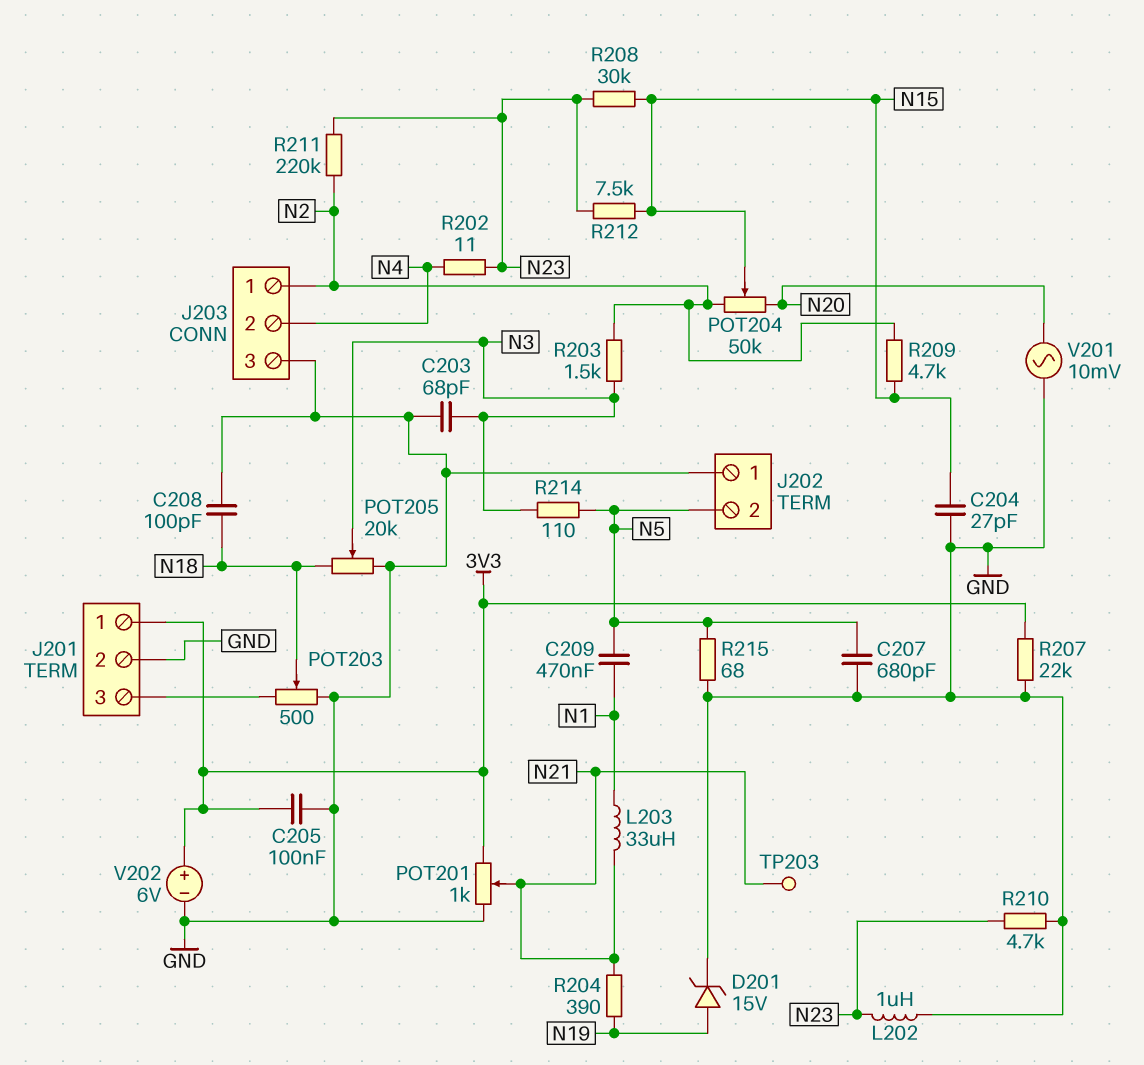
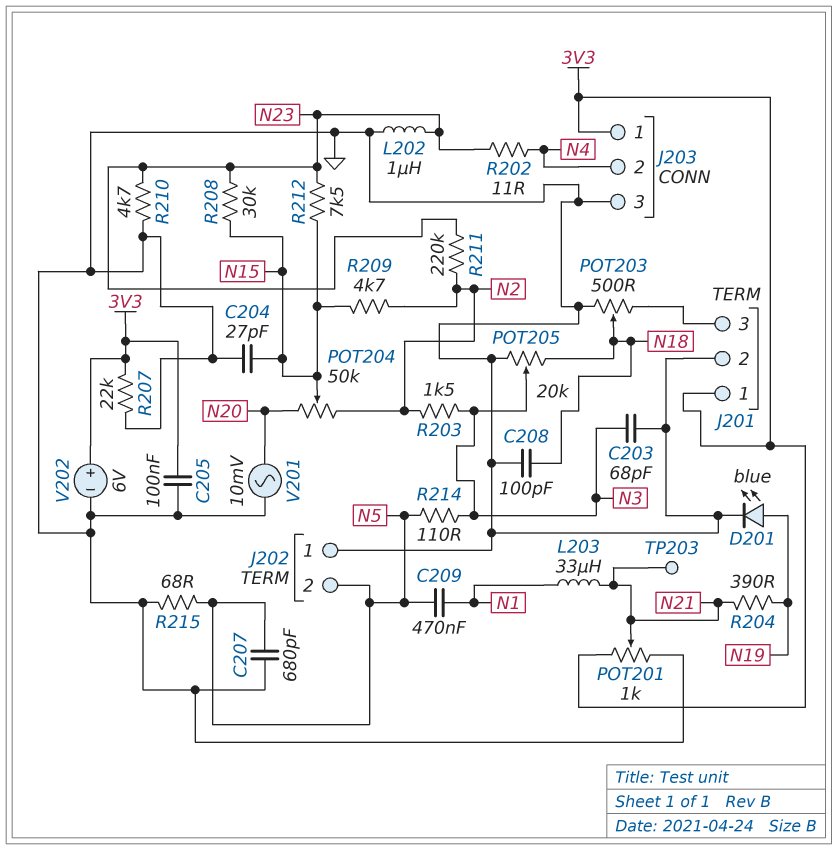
D201: zener 15V (A N19, K GND) -> LED blue (A N19, K GND)
J203 pin 1: N2 -> 3V3

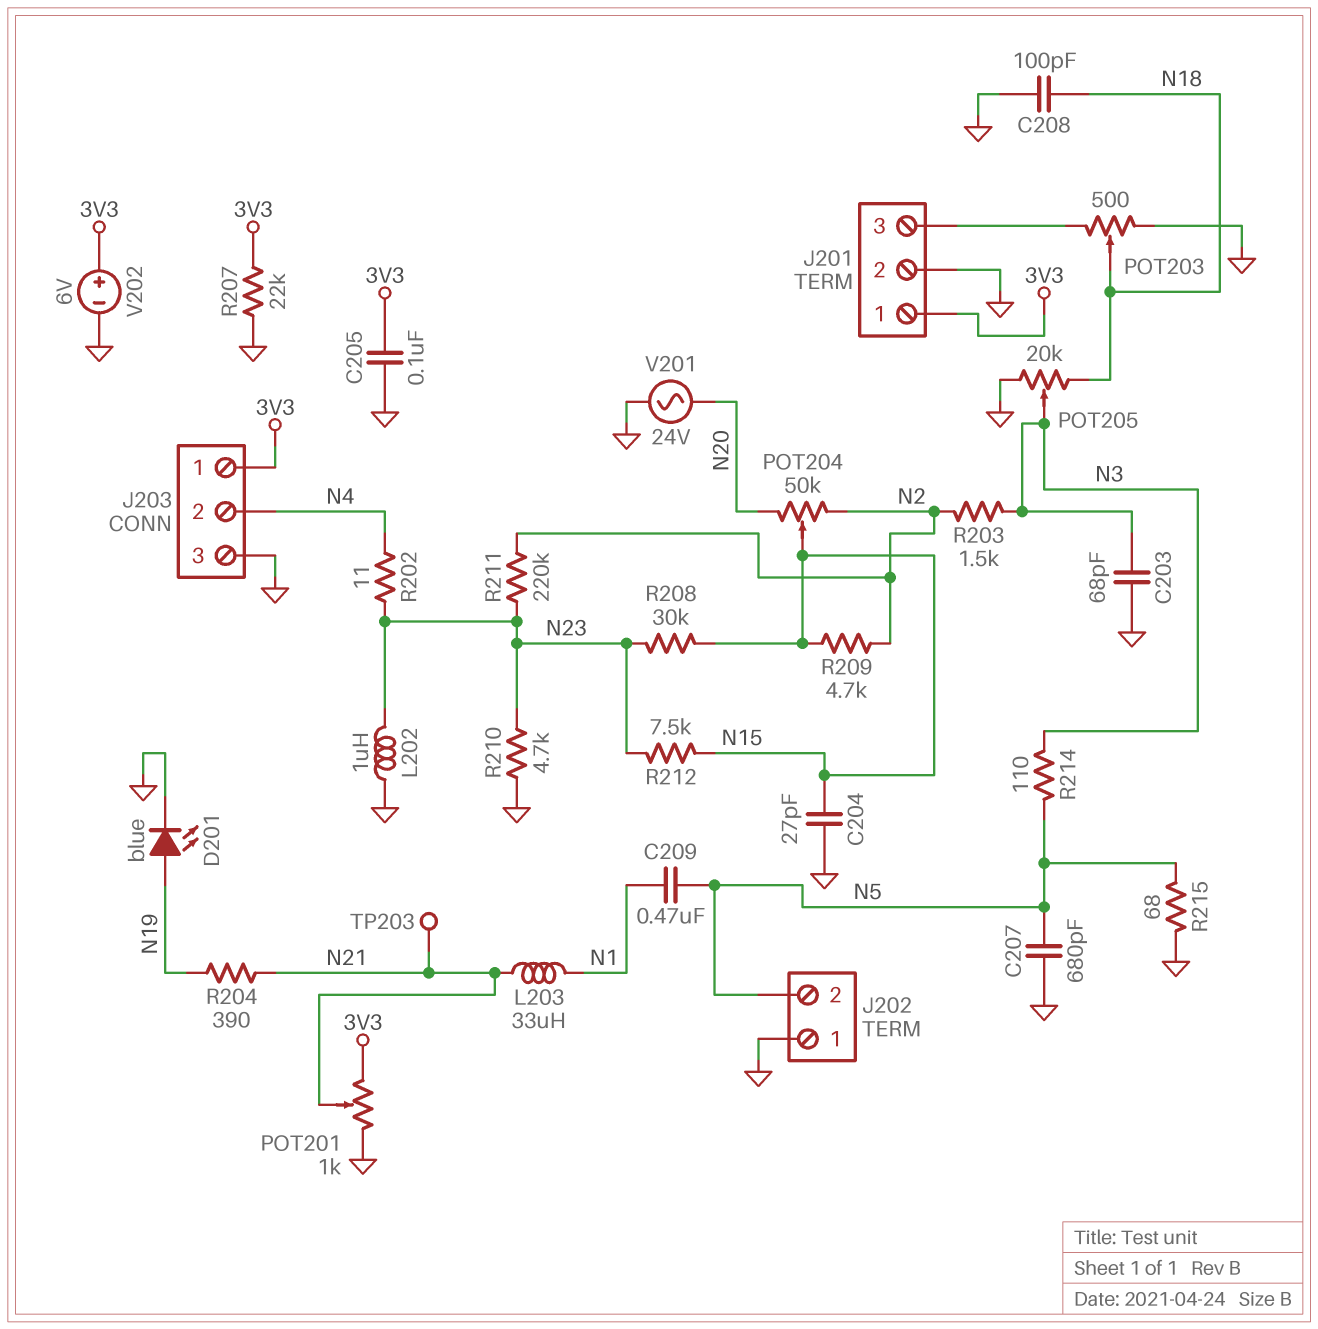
V201: AC 10mV (GND, N20) -> AC 24V (GND, N20)

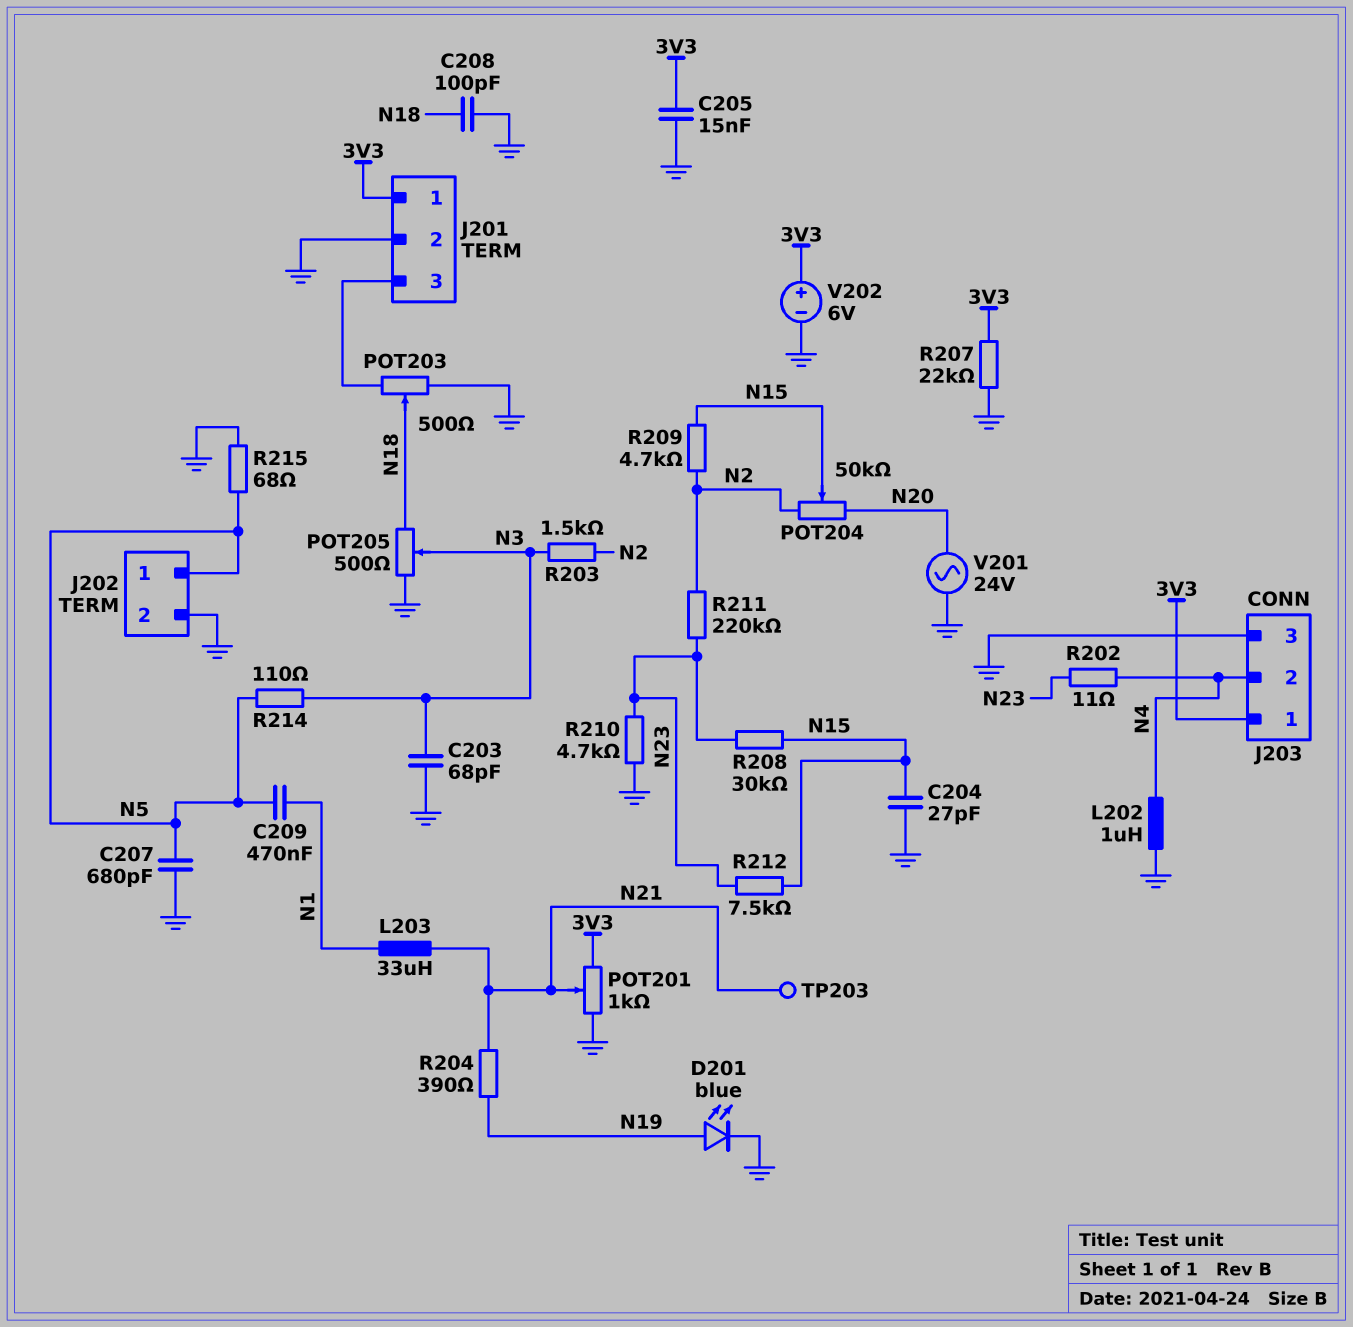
C205: 100nF (3V3, GND) -> 15nF (3V3, GND)
J202 pin 1: GND -> N5
J202 pin 2: N5 -> GND
L202: 1uH (GND, N23) -> 1uH (GND, N4)
POT205: 20k (GND, N18, wiper N3) -> 500 (GND, N18, wiper N3)

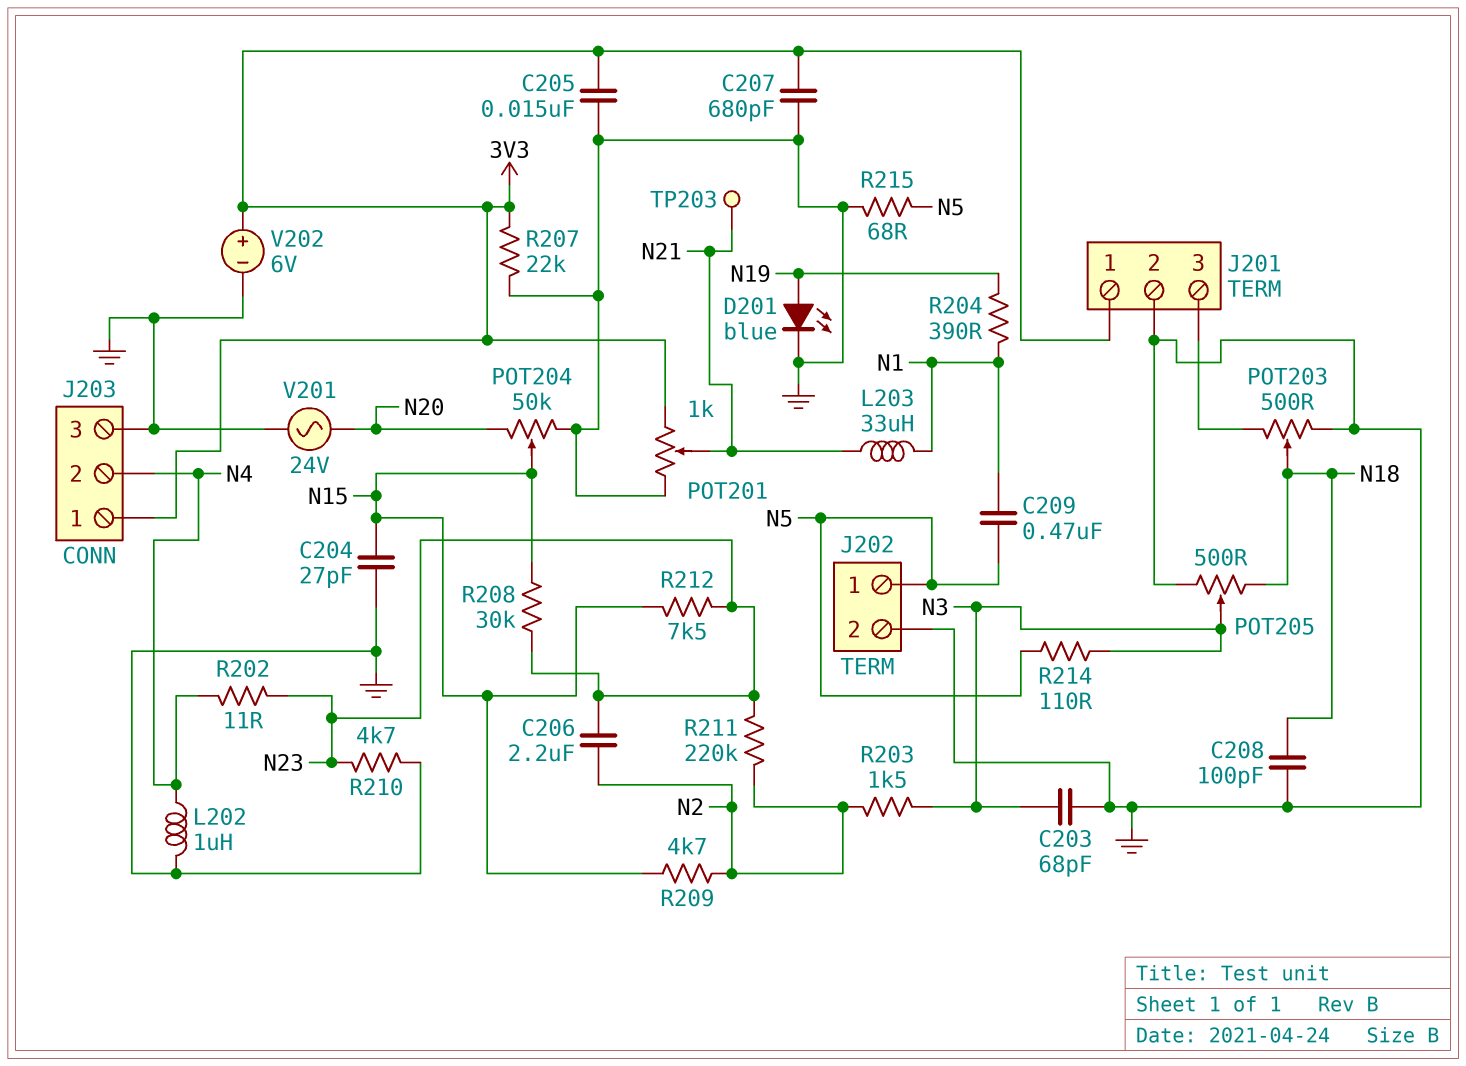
C206: none -> 2.2uF (N2, N23)
C207: 680pF (GND, N5) -> 680pF (3V3, GND)
POT204: 50k (N2, N20, wiper N15) -> 50k (GND, N20, wiper N15)
R204: 390 (N19, N21) -> 390 (N1, N19)

